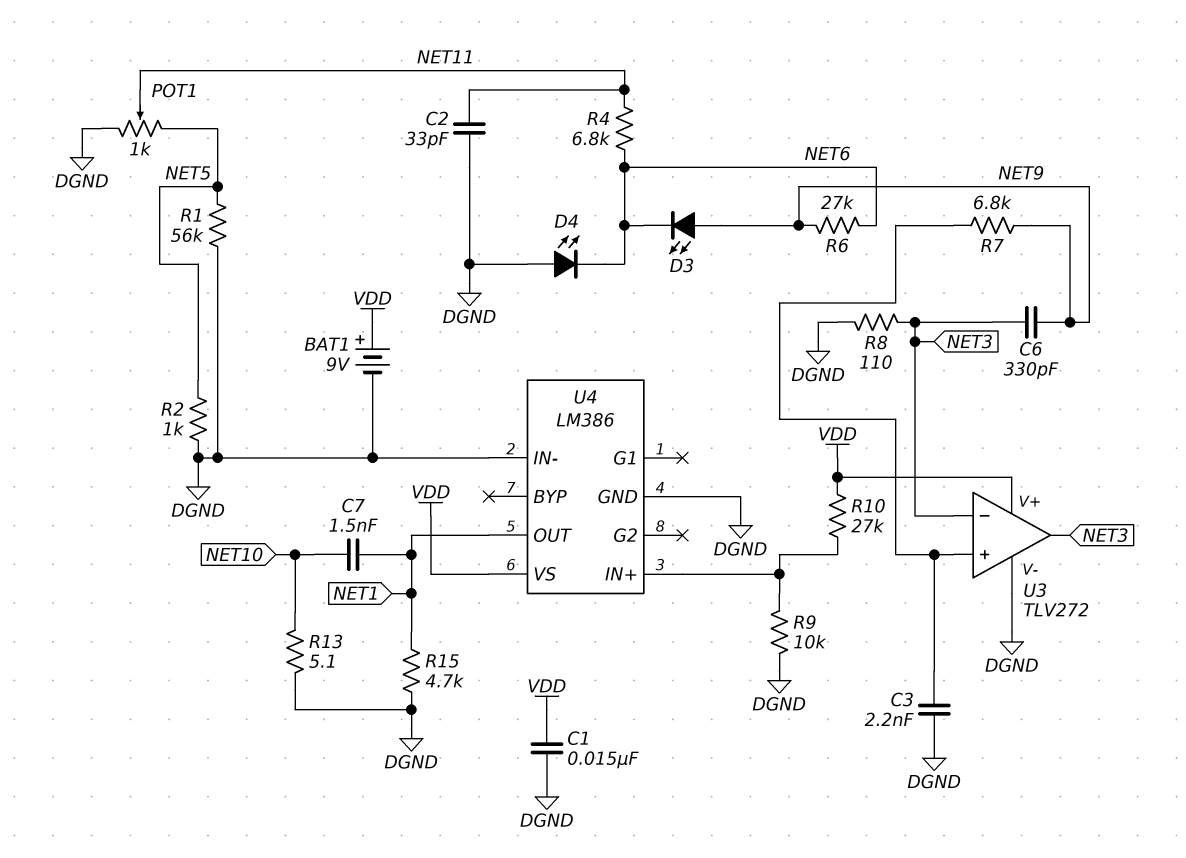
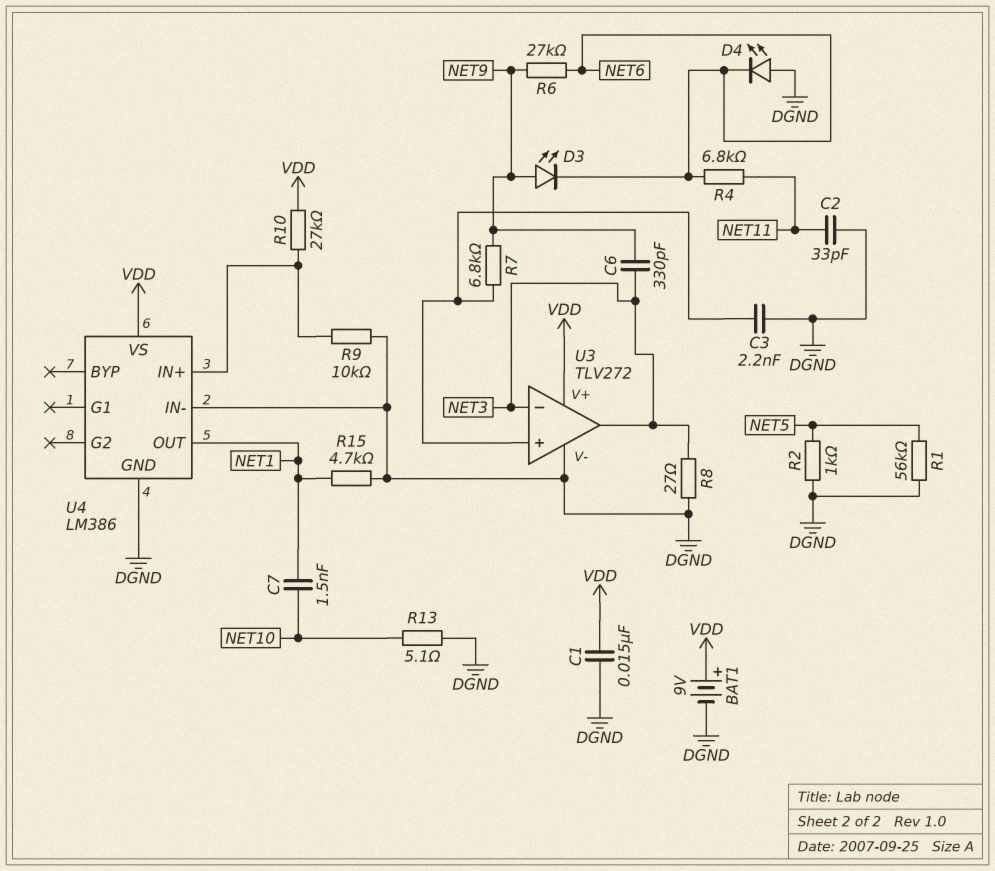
POT1: 1k (DGND, NET5, wiper NET11) -> none
R8: 110 (DGND, NET3) -> 27 (DGND, NET3)

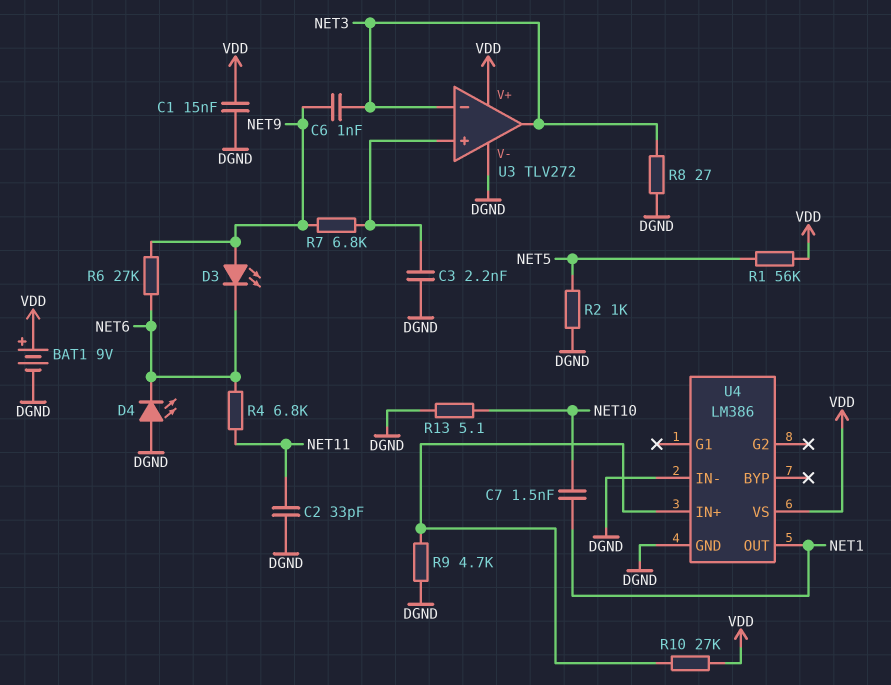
C6: 330pF (NET3, NET9) -> 1nF (NET3, NET9)
R1: 56k (DGND, NET5) -> 56k (NET5, VDD)
R9: 10k (DGND, U4/IN+) -> 4.7k (DGND, U4/IN+)
R15: 4.7k (DGND, NET1) -> none

